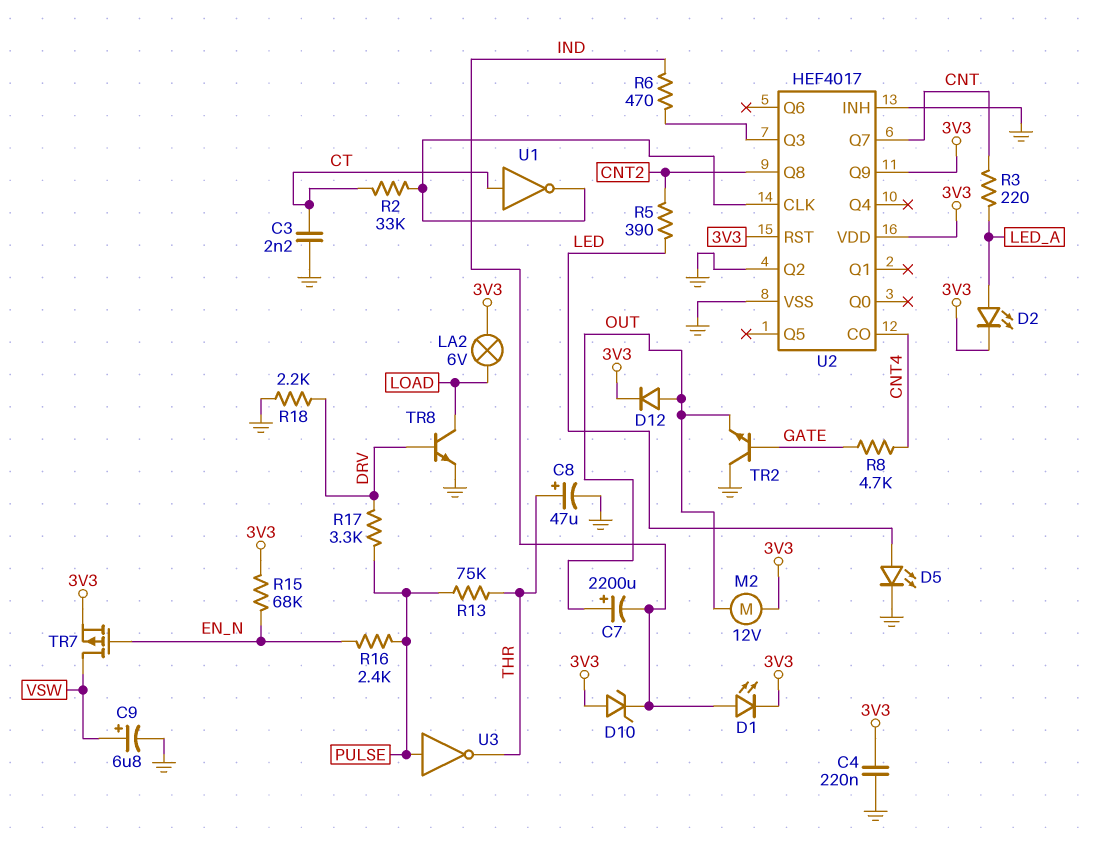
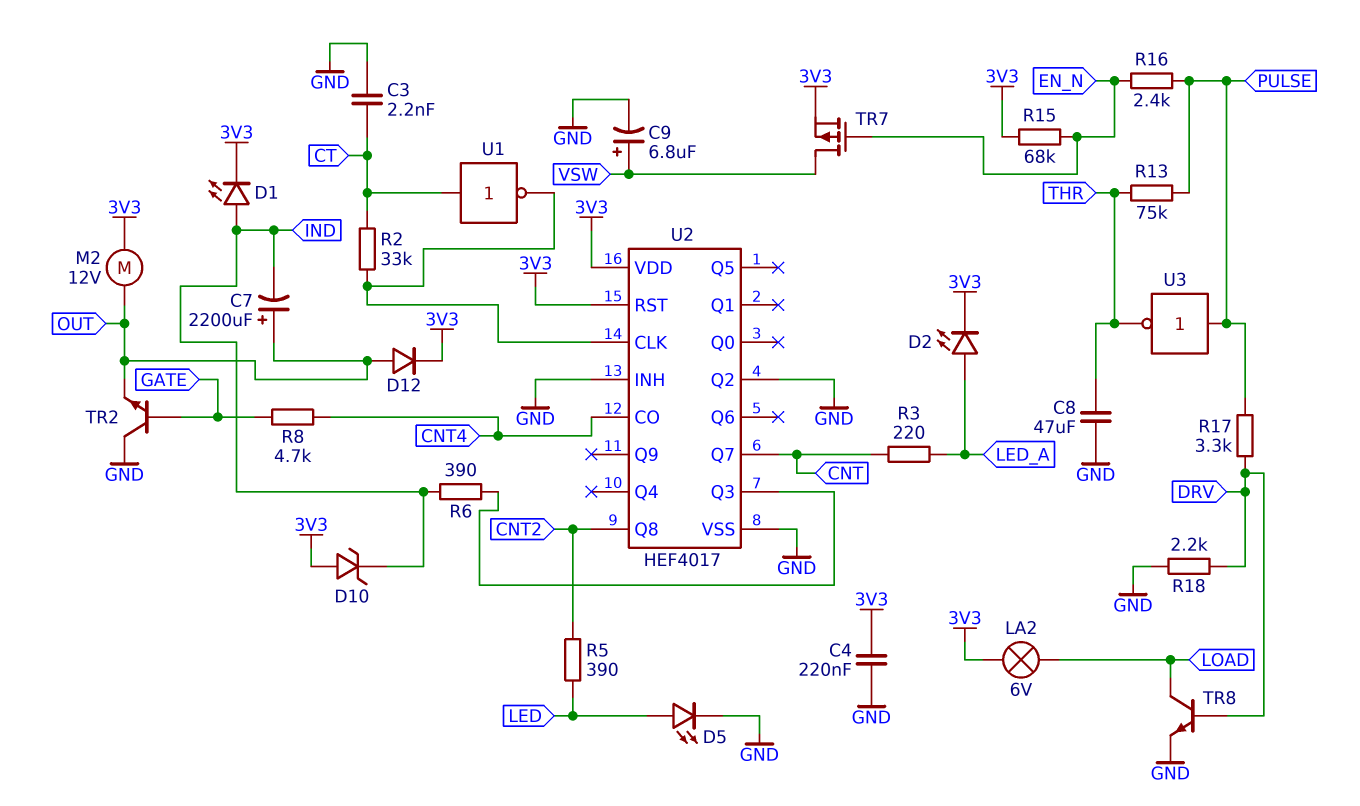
C8: 47uF (plus THR, minus GND) -> 47uF (GND, THR)
R6: 470 (IND, U2/Q3) -> 390 (IND, U2/Q3)
U2 pin Q9: 3V3 -> none

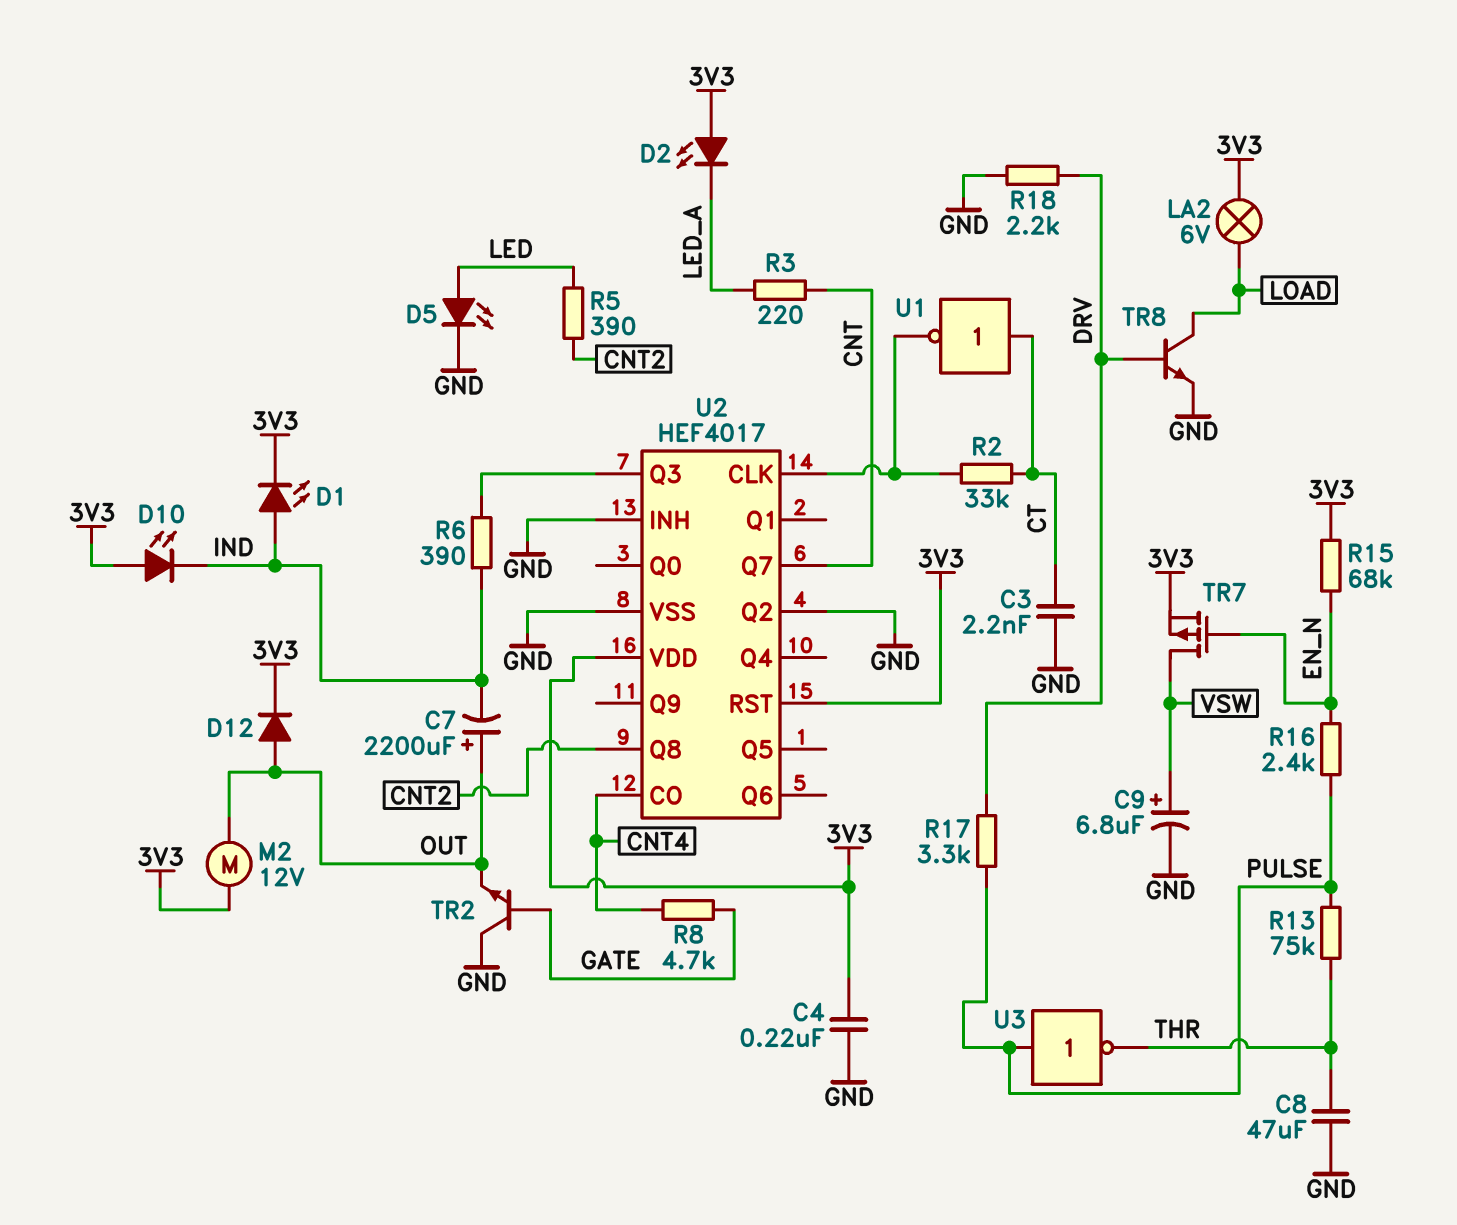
D2: LED (A LED_A, K 3V3) -> LED (A 3V3, K LED_A)
D10: zener (A 3V3, K IND) -> LED (A 3V3, K IND)

